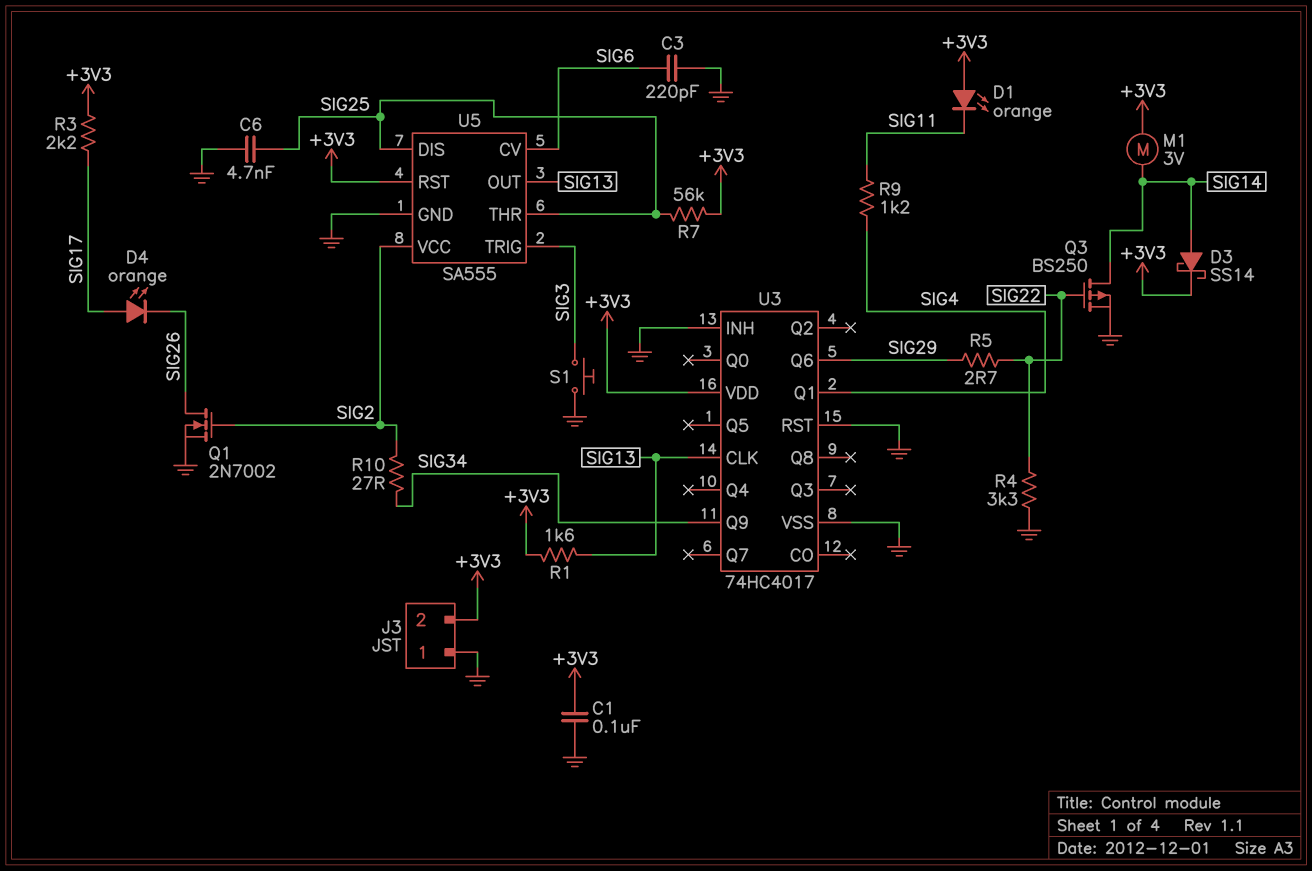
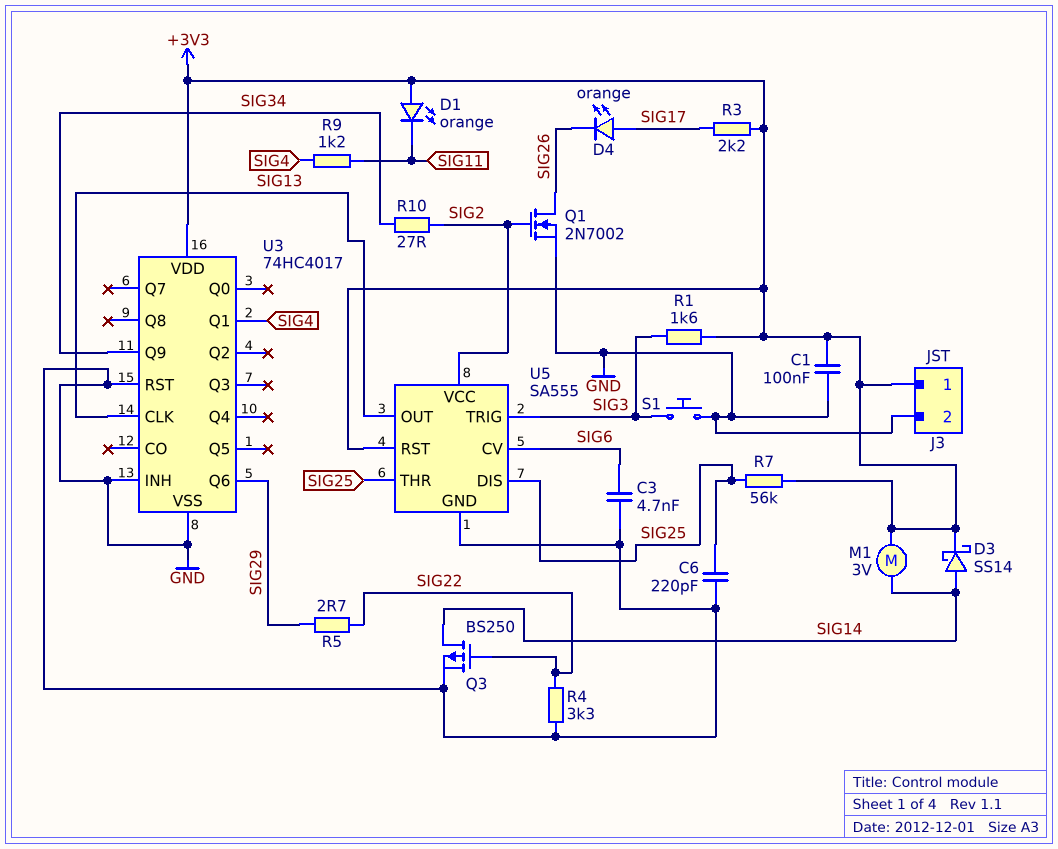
C3: 220pF (GND, SIG6) -> 4.7nF (GND, SIG6)
C6: 4.7nF (GND, SIG25) -> 220pF (GND, SIG25)
J3 pin 1: GND -> +3V3
J3 pin 2: +3V3 -> GND
R1: 1.6k (+3V3, SIG13) -> 1.6k (+3V3, SIG3)

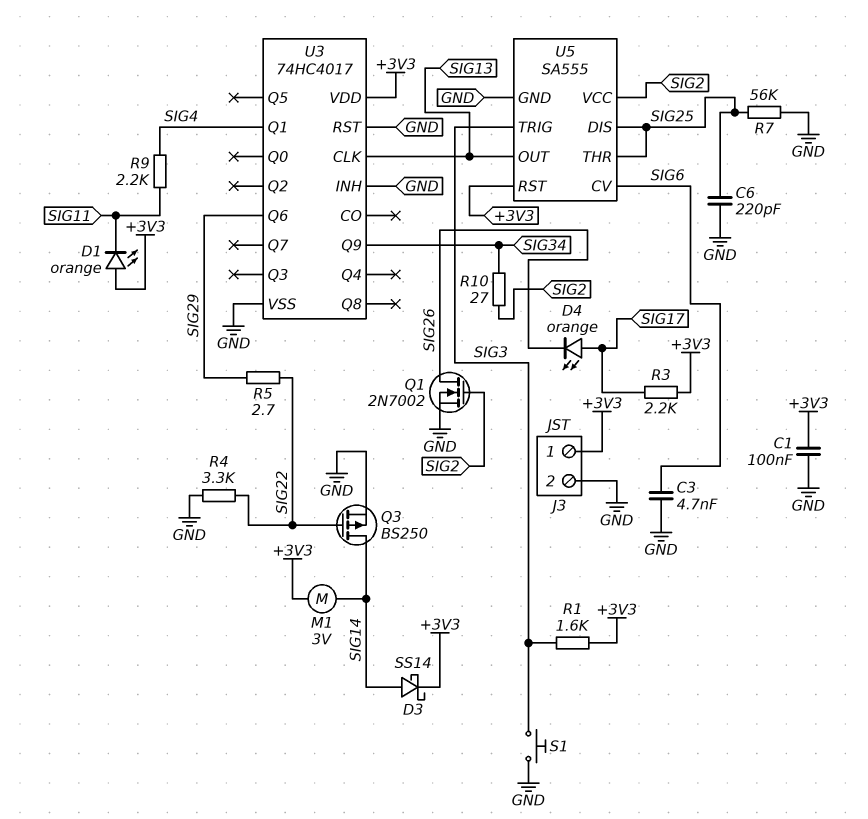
R7: 56k (+3V3, SIG25) -> 56k (GND, SIG25)
R9: 1.2k (SIG4, SIG11) -> 2.2k (SIG4, SIG11)

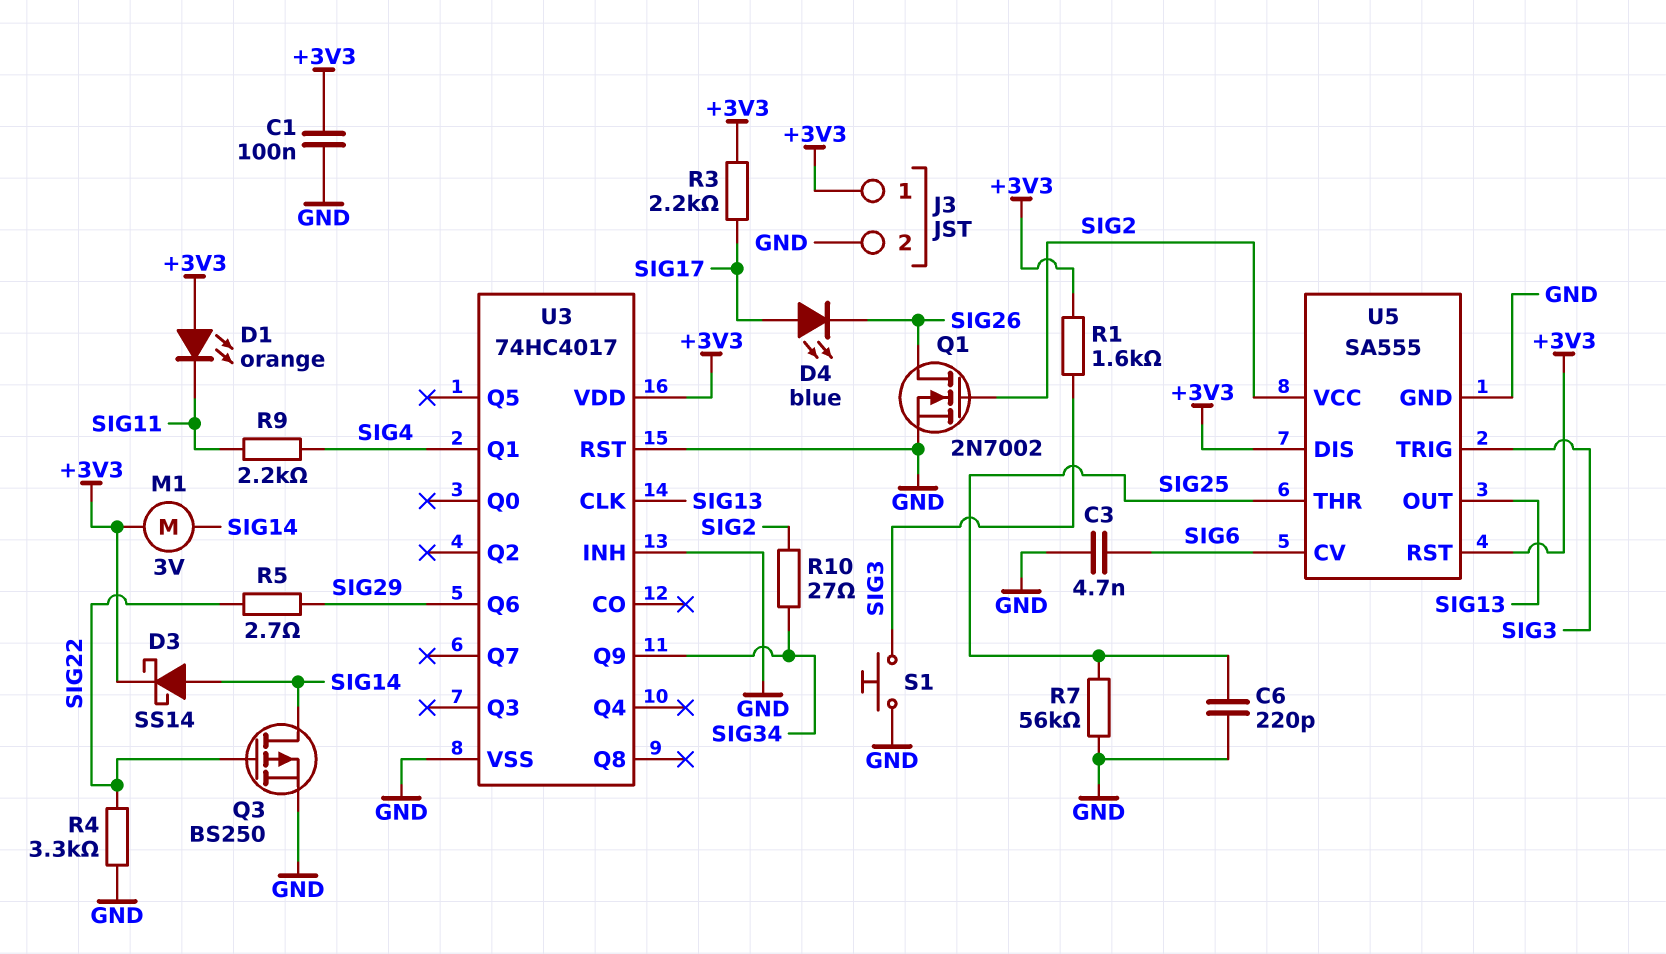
D4: LED orange (A SIG17, K SIG26) -> LED blue (A SIG17, K SIG26)
U5 pin DIS: SIG25 -> +3V3

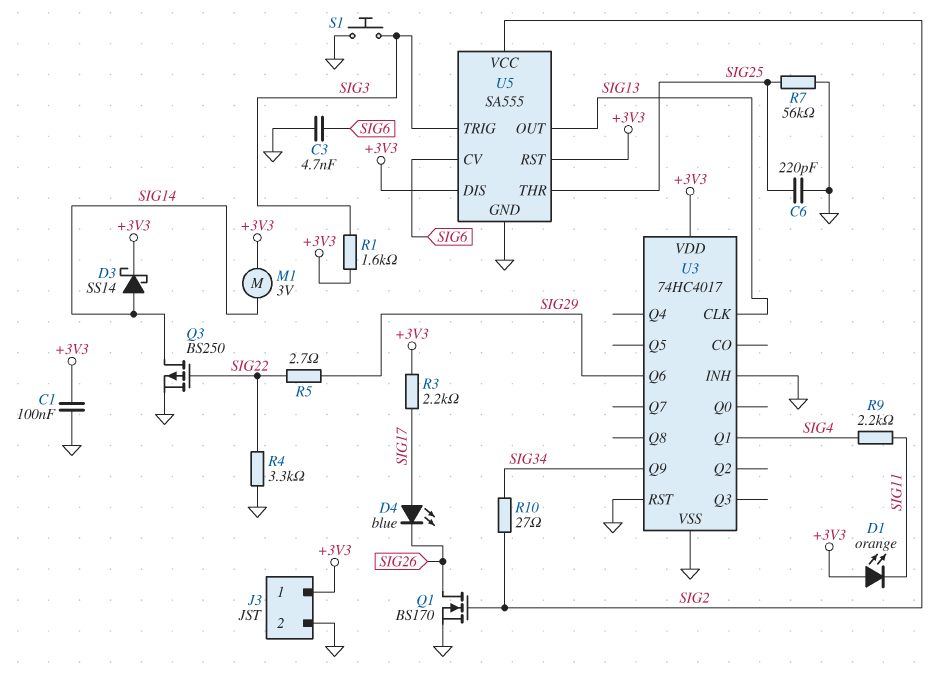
Q1: NMOS 2N7002 (G SIG2, D SIG26, S GND) -> NMOS BS170 (G SIG2, D SIG26, S GND)

